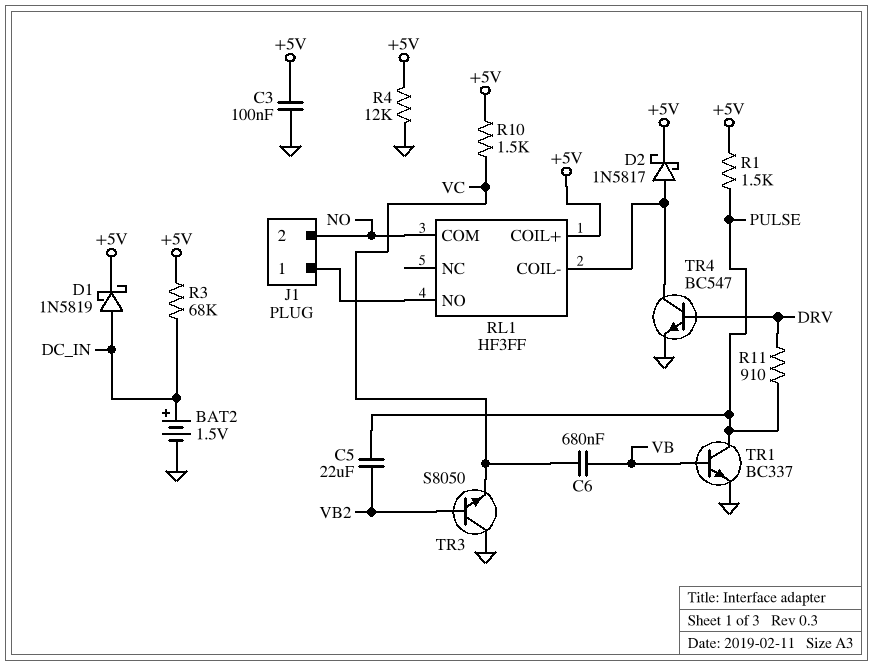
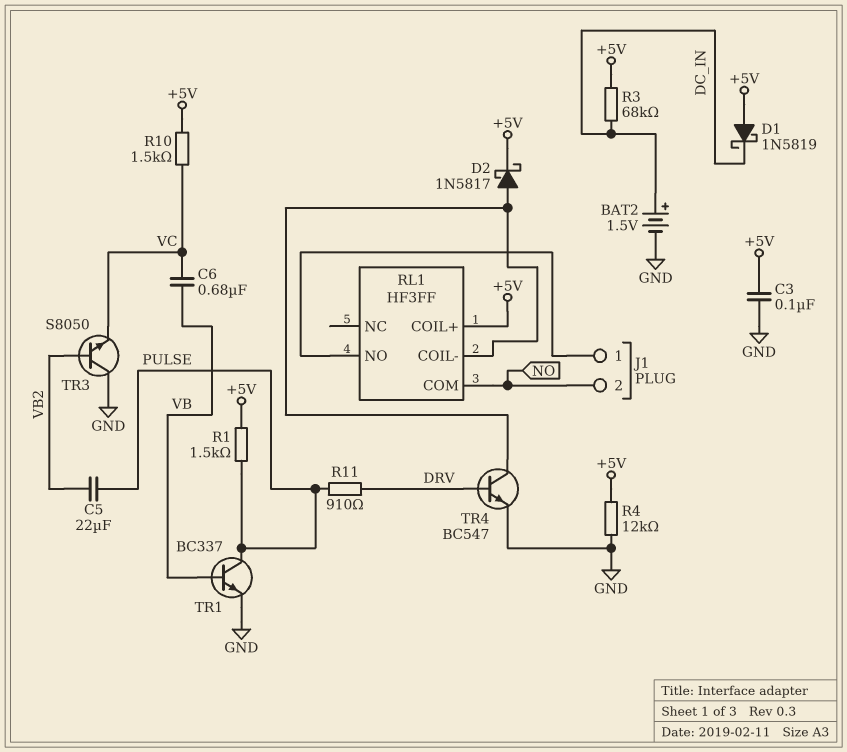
D1: schottky 1N5819 (A DC_IN, K +5V) -> schottky 1N5819 (A +5V, K DC_IN)

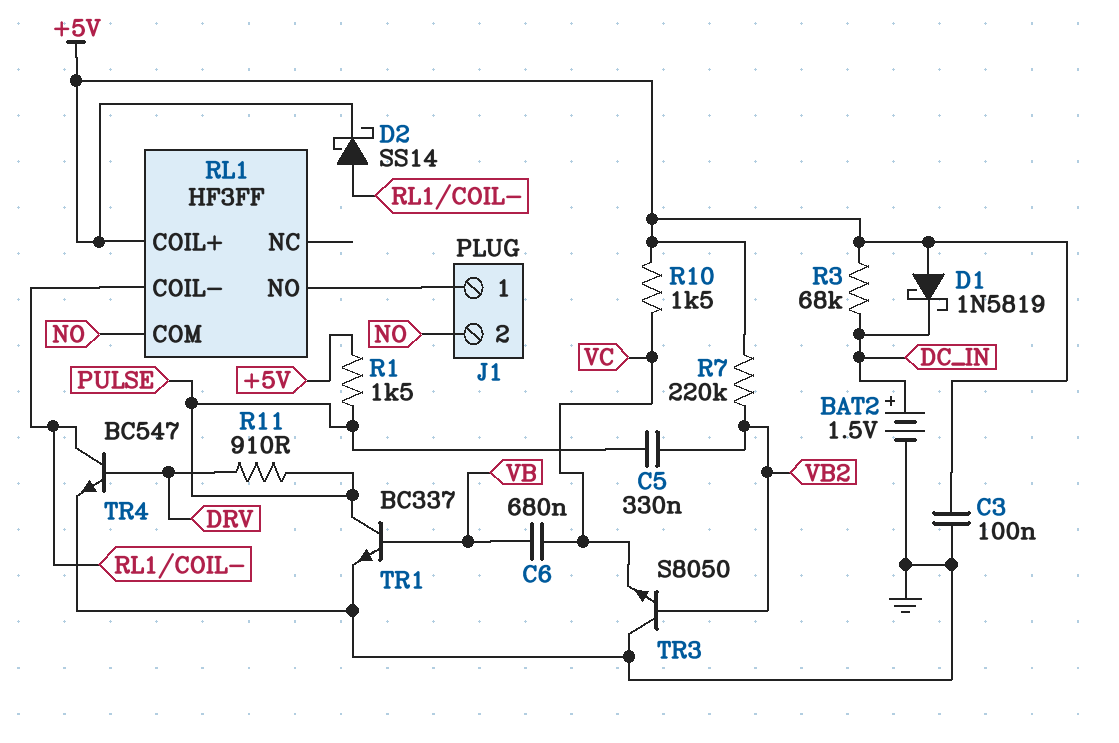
C5: 22uF (PULSE, VB2) -> 330nF (PULSE, VB2)
D2: schottky 1N5817 (A RL1/COIL-, K +5V) -> schottky SS14 (A RL1/COIL-, K +5V)
R4: 12k (+5V, GND) -> none
R7: none -> 220k (+5V, VB2)

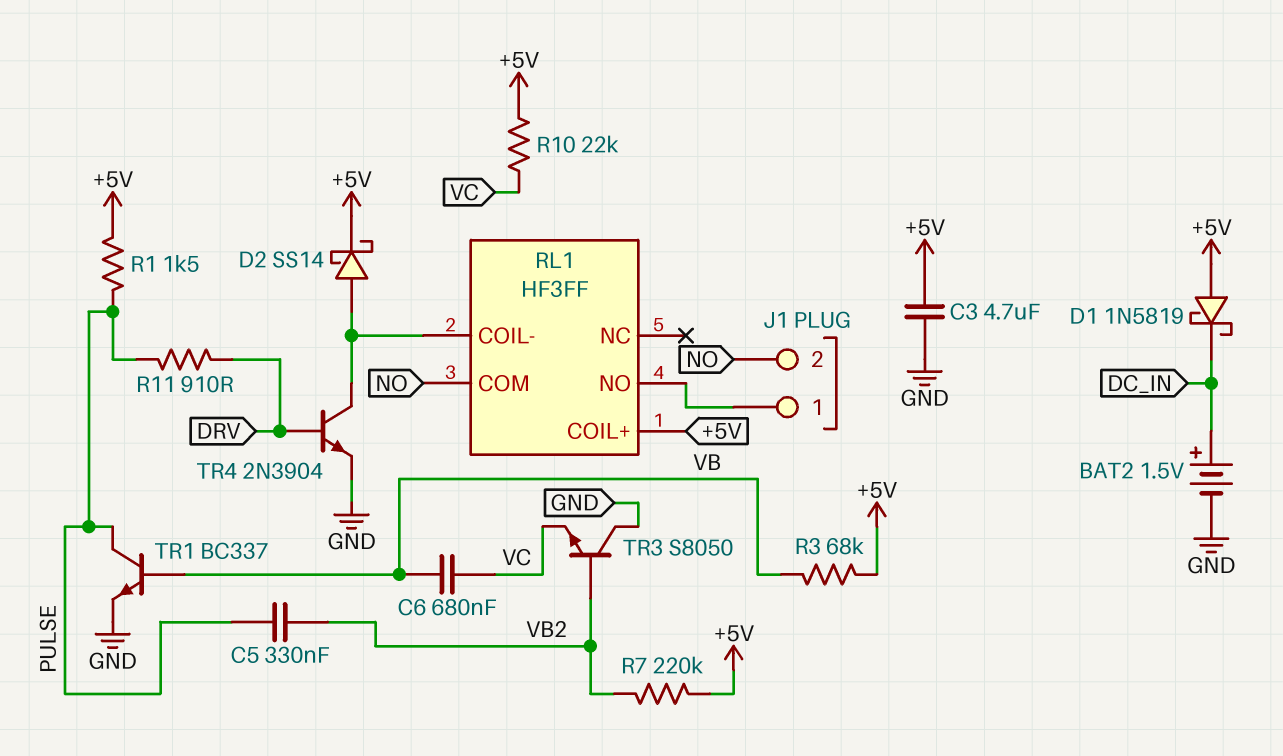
C3: 100nF (+5V, GND) -> 4.7uF (+5V, GND)
R3: 68k (+5V, DC_IN) -> 68k (+5V, VB)
R10: 1.5k (+5V, VC) -> 22k (+5V, VC)
TR4: NPN BC547 (B DRV, C RL1/COIL-, E GND) -> NPN 2N3904 (B DRV, C RL1/COIL-, E GND)

